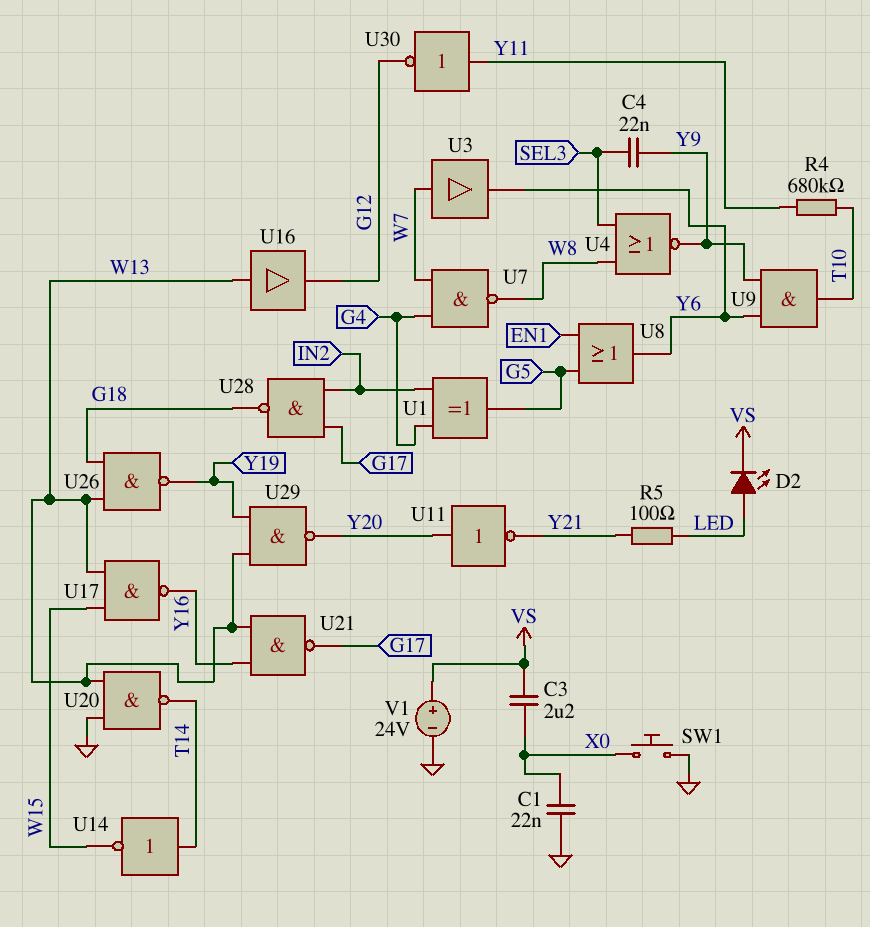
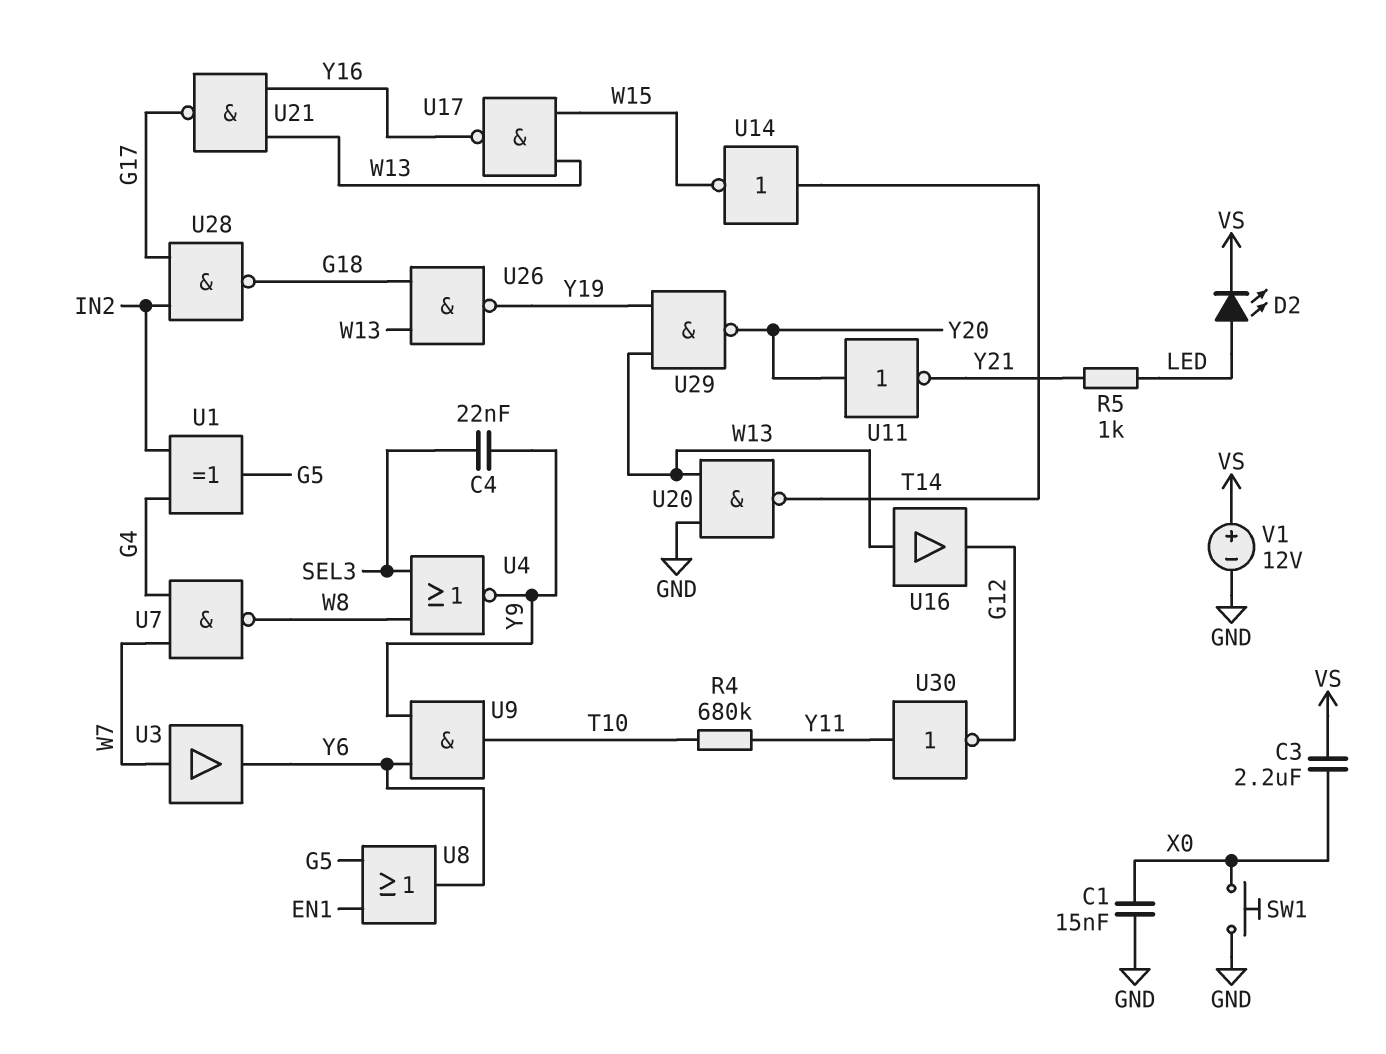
C1: 22nF (GND, X0) -> 15nF (GND, X0)
R5: 100 (LED, Y21) -> 1k (LED, Y21)
V1: 24V (plus VS, minus GND) -> 12V (plus VS, minus GND)

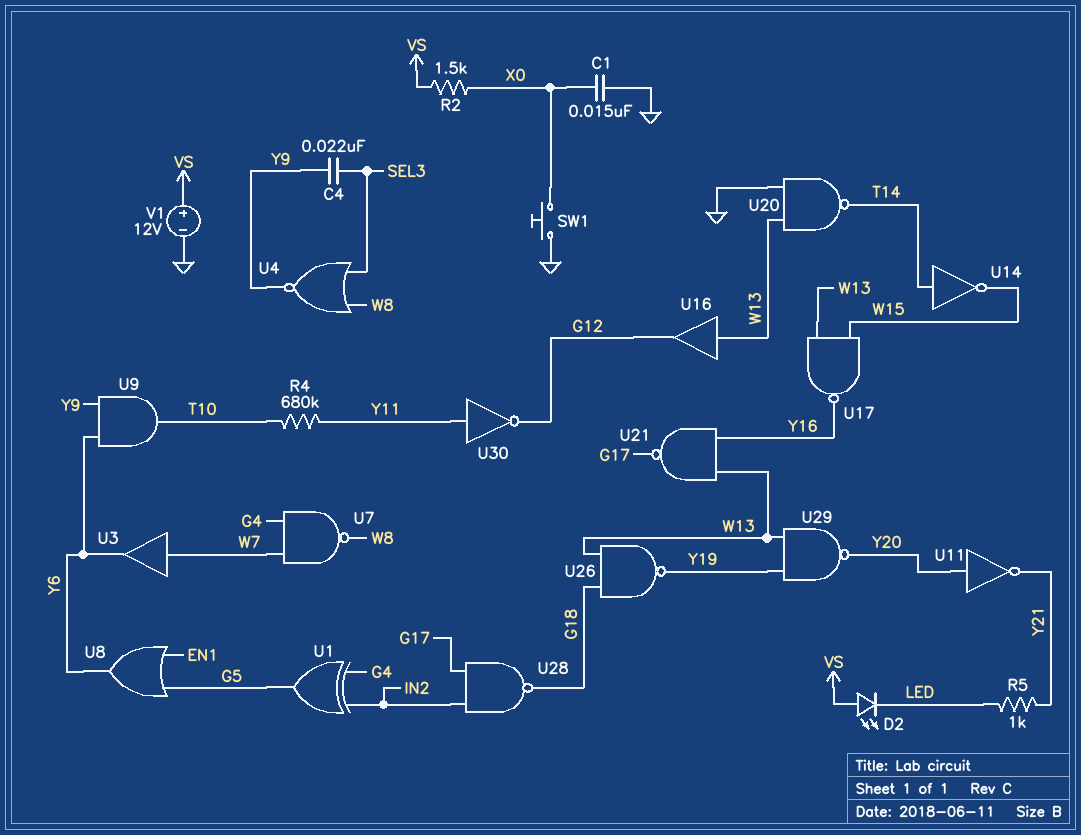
C3: 2.2uF (VS, X0) -> none
D2: LED (A LED, K VS) -> LED (A VS, K LED)
R2: none -> 1.5k (VS, X0)

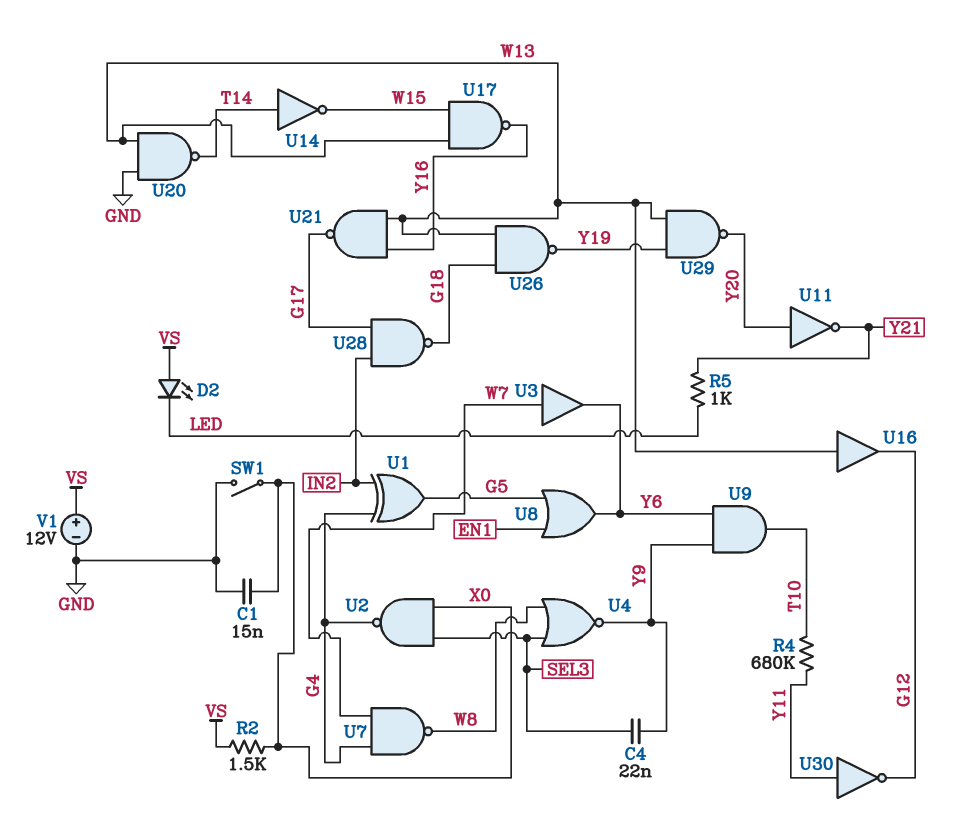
SW1: button (GND, X0) -> switch (GND, X0)
U2: none -> NAND (in SEL3, in X0, out G4)

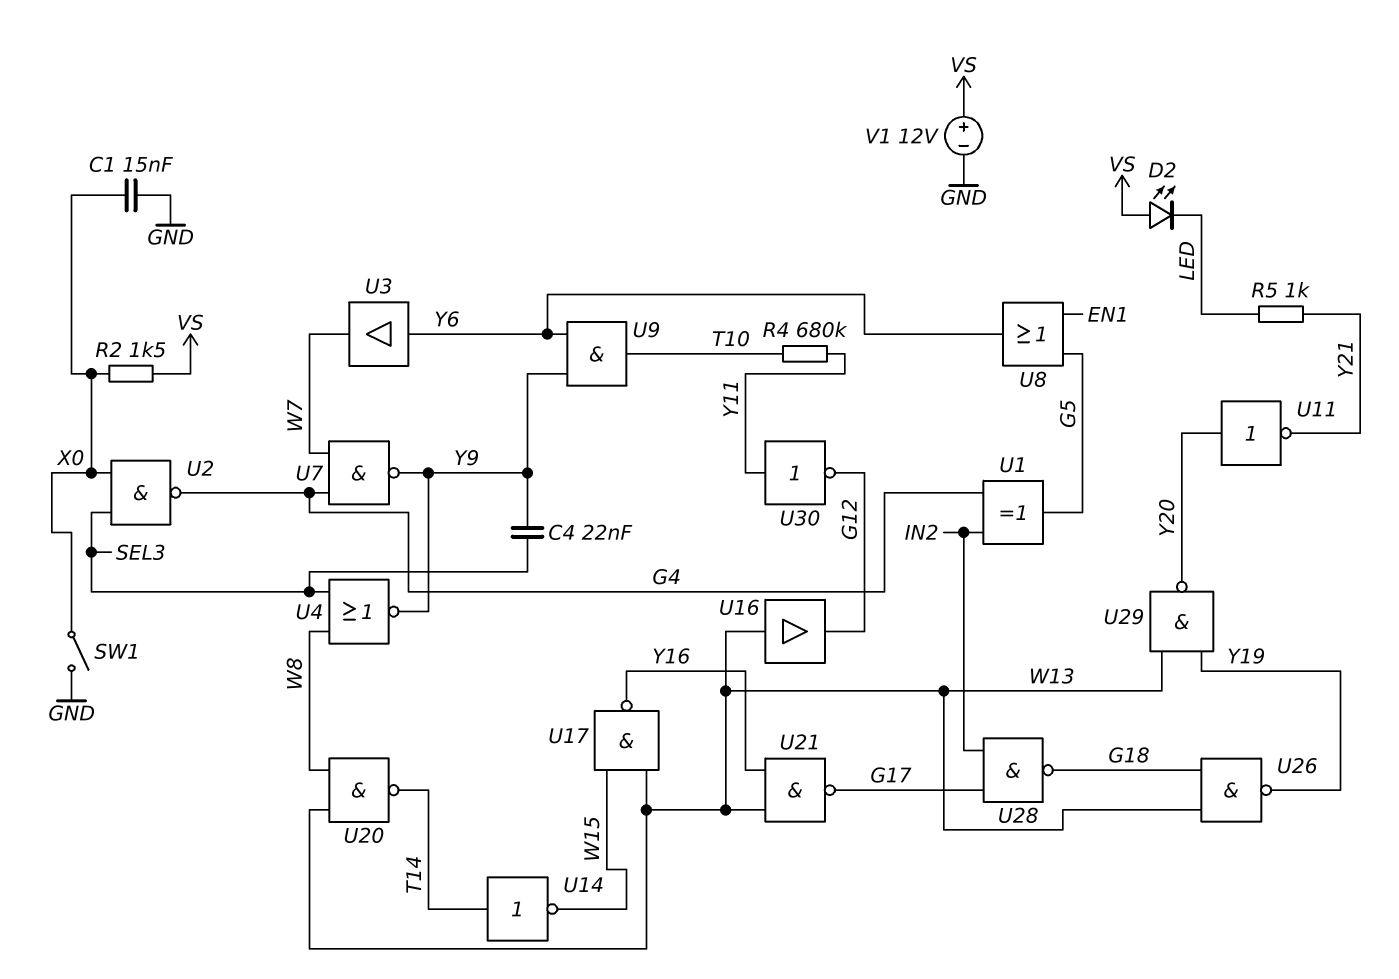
U3: buffer (in W7, out Y6) -> buffer (in Y6, out W7)
U7: NAND (in G4, in W7, out W8) -> NAND (in G4, in W7, out Y9)
U20: NAND (in GND, in W13, out T14) -> NAND (in W8, in W13, out T14)

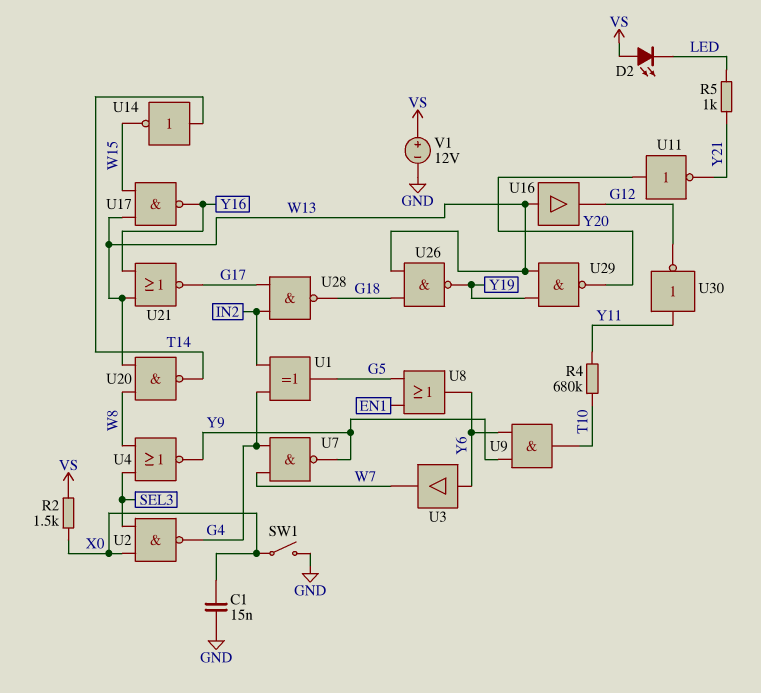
C4: 22nF (SEL3, Y9) -> none
U21: NAND (in W13, in Y16, out G17) -> NOR (in W13, in Y16, out G17)

